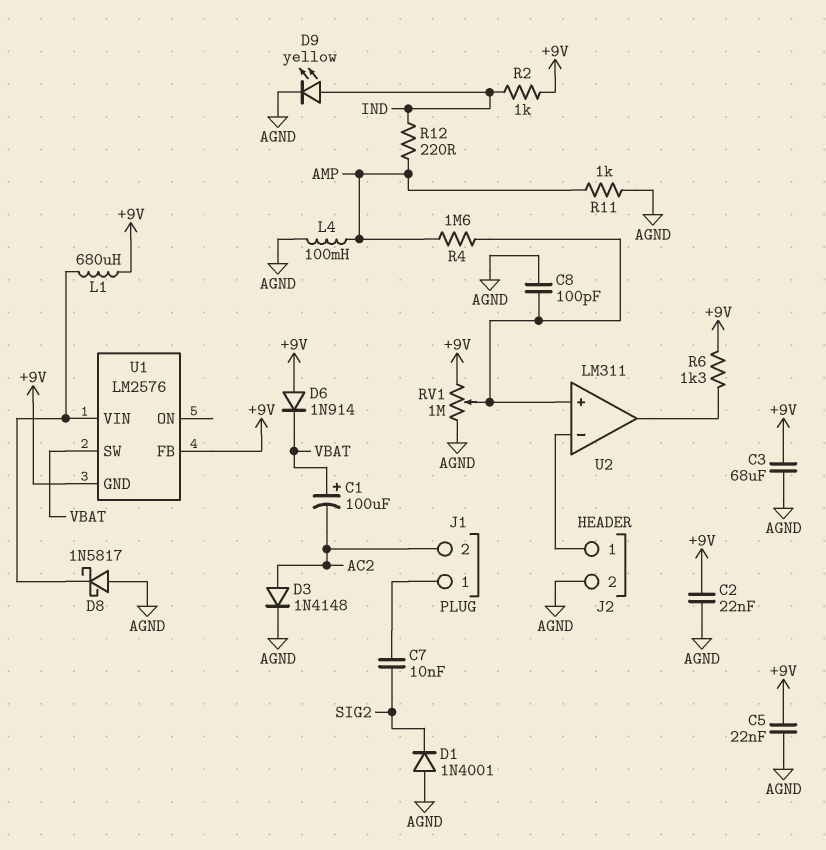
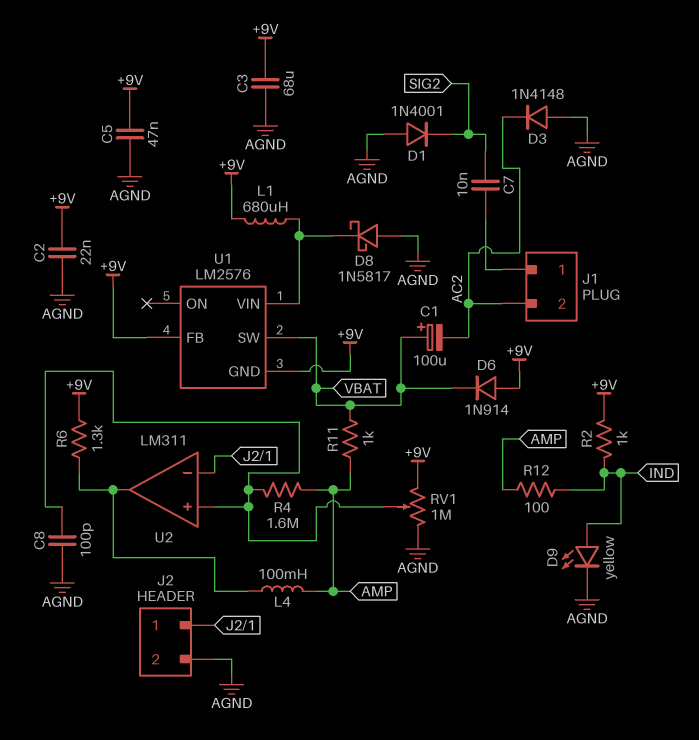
C5: 22nF (+9V, AGND) -> 47nF (+9V, AGND)
D3: diode 1N4148 (A AC2, K AGND) -> diode 1N4148 (A AGND, K AC2)
L4: 100mH (AGND, AMP) -> 100mH (AMP, U2/out)
R11: 1k (AGND, AMP) -> 1k (AMP, VBAT)
R12: 220 (AMP, IND) -> 100 (AMP, IND)

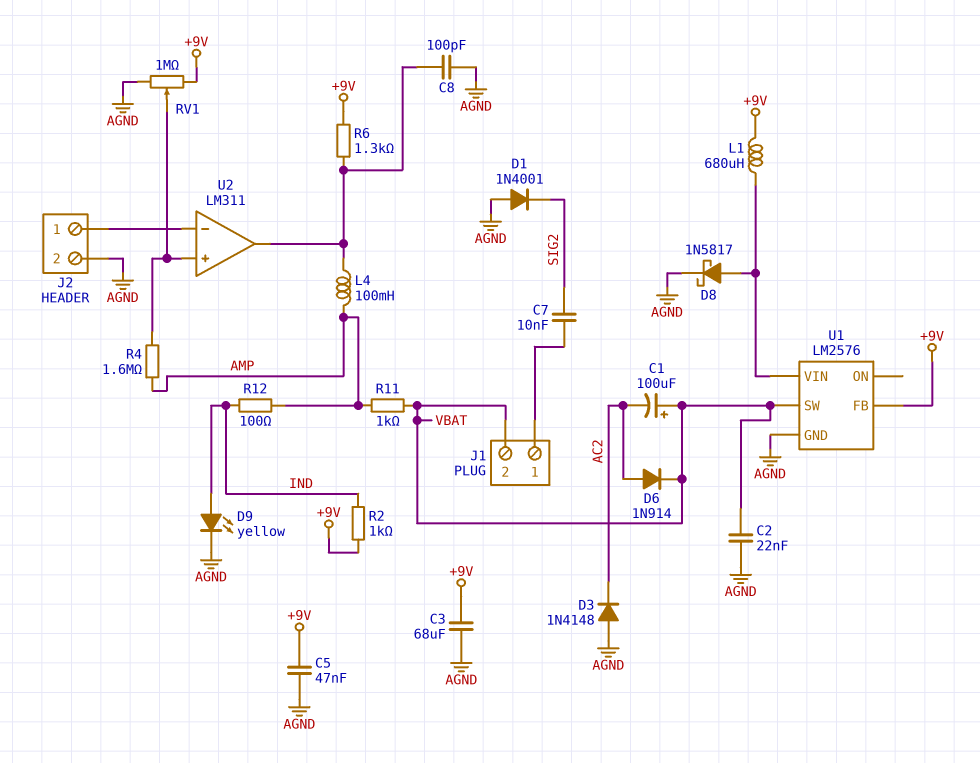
C2: 22nF (+9V, AGND) -> 22nF (AGND, VBAT)
C8: 100pF (AGND, U2/in+) -> 100pF (AGND, U2/out)
D6: diode 1N914 (A +9V, K VBAT) -> diode 1N914 (A AC2, K VBAT)
D8: schottky 1N5817 (A AGND, K U1/VIN) -> schottky 1N5817 (A U1/VIN, K AGND)
J1 pin 2: AC2 -> VBAT
U1 pin GND: +9V -> AGND

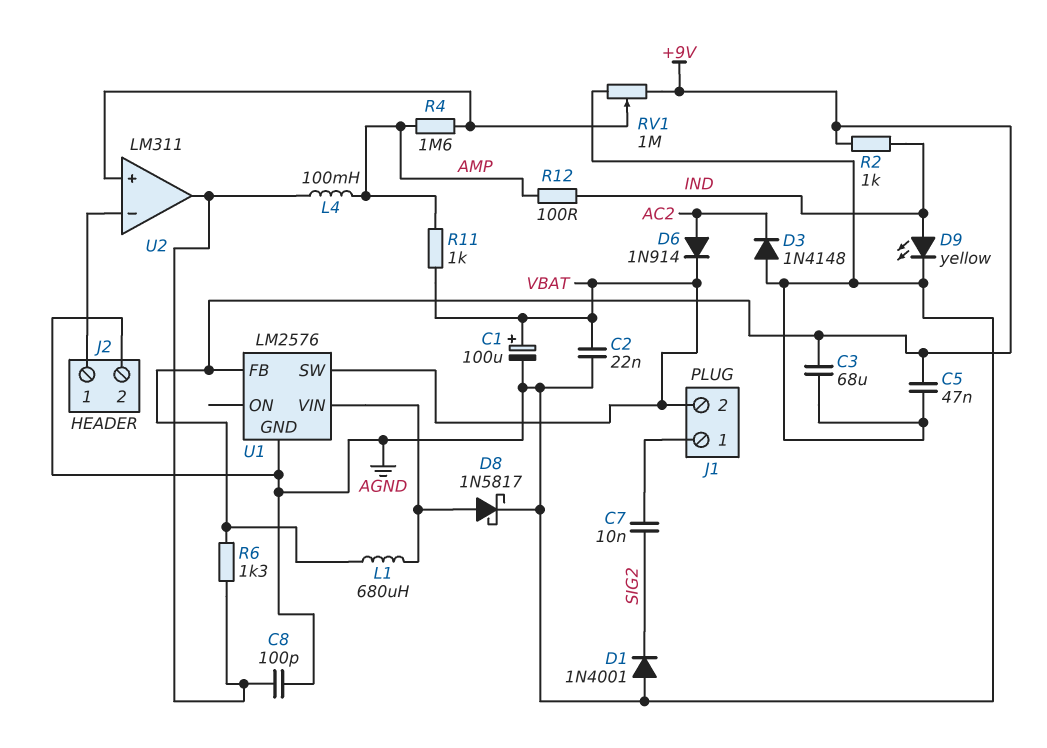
C1: 100uF (plus VBAT, minus AC2) -> 100uF (plus VBAT, minus AGND)

